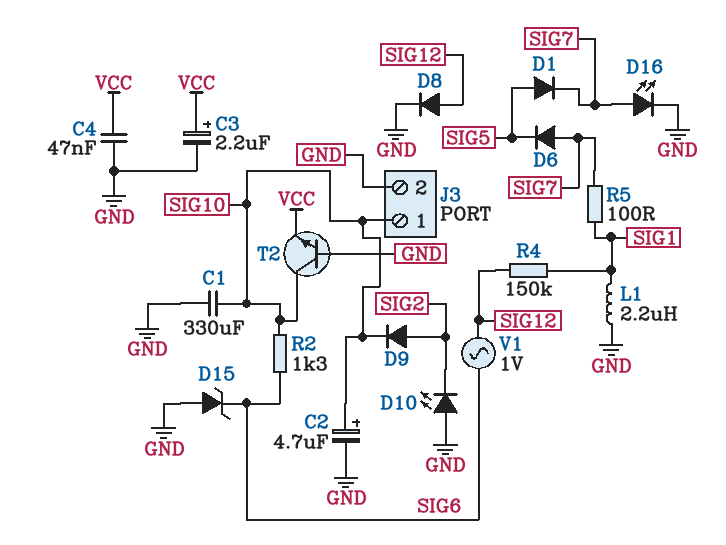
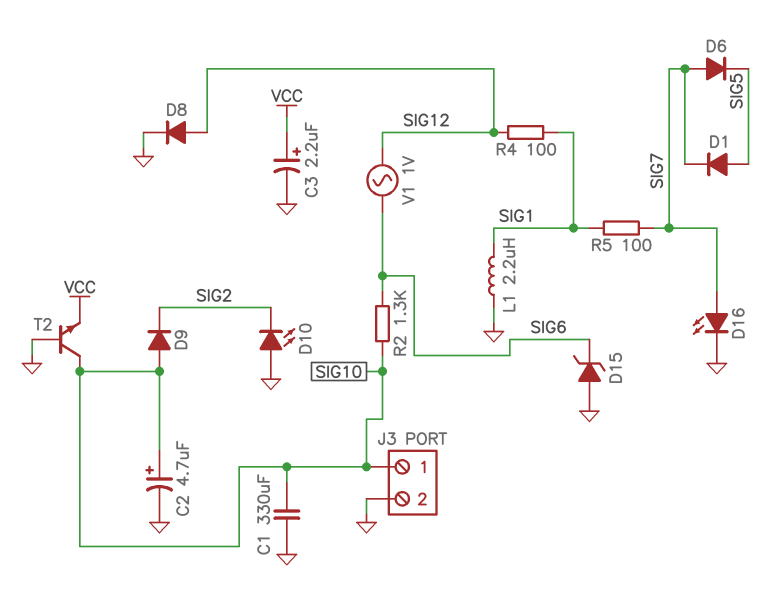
C4: 47nF (GND, VCC) -> none
D9: diode (A SIG2, K SIG10) -> diode (A SIG10, K SIG2)
R4: 150k (SIG1, SIG12) -> 100 (SIG1, SIG12)

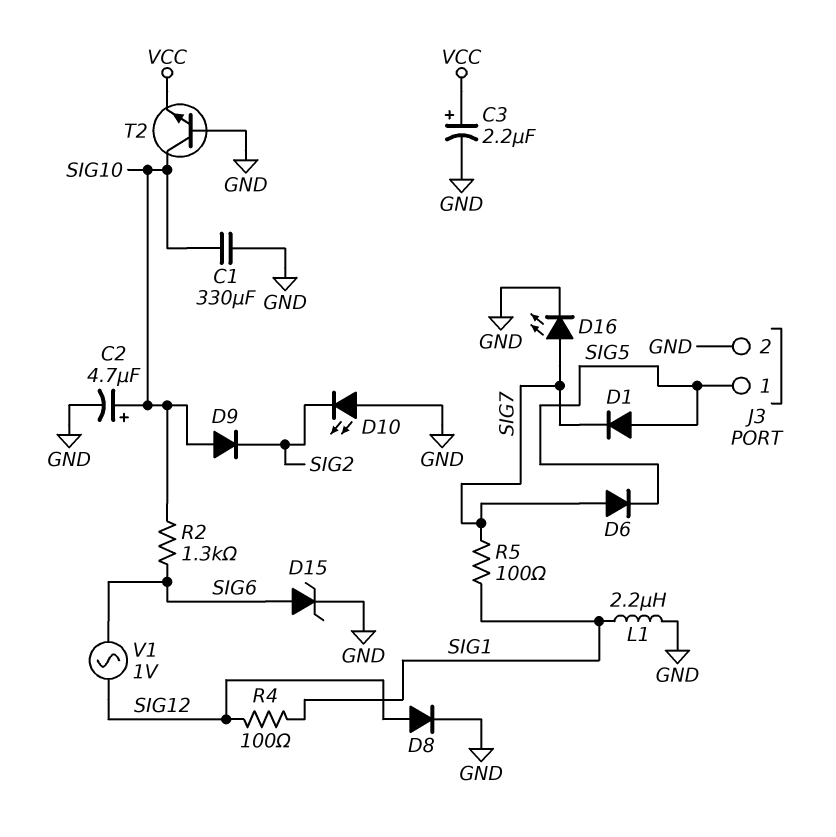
D15: zener (A GND, K SIG6) -> zener (A SIG6, K GND)
J3 pin 1: SIG10 -> SIG5

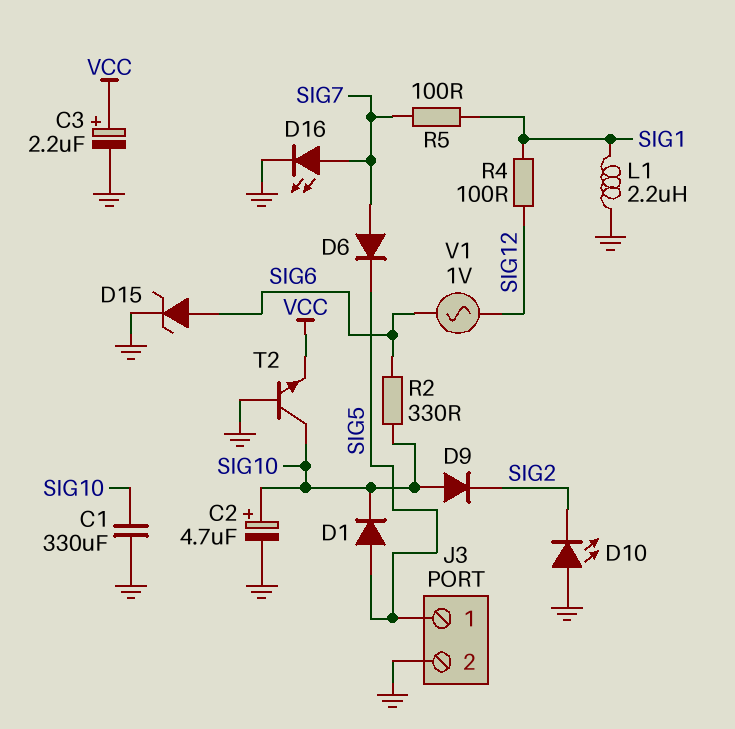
D1: diode (A SIG5, K SIG7) -> diode (A SIG5, K SIG10)
D8: diode (A SIG12, K GND) -> none
R2: 1.3k (SIG6, SIG10) -> 330 (SIG6, SIG10)

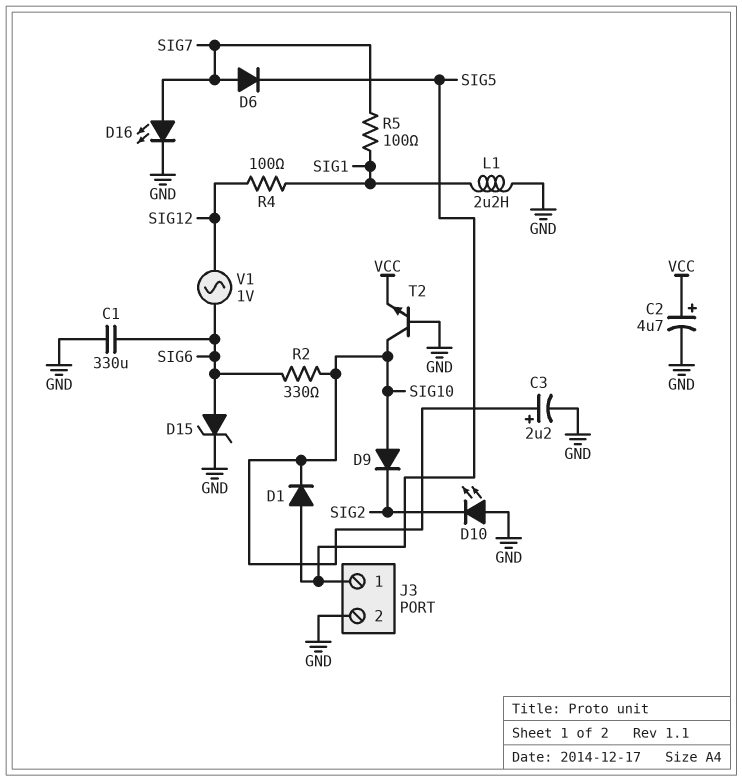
C1: 330uF (GND, SIG10) -> 330uF (GND, SIG6)
C2: 4.7uF (plus SIG10, minus GND) -> 4.7uF (plus VCC, minus GND)
C3: 2.2uF (plus VCC, minus GND) -> 2.2uF (plus SIG10, minus GND)

